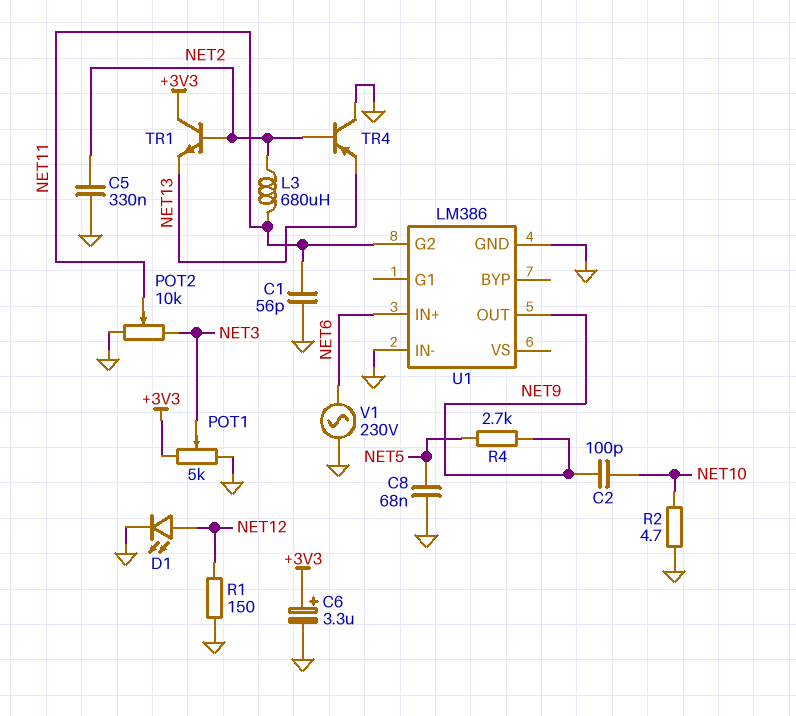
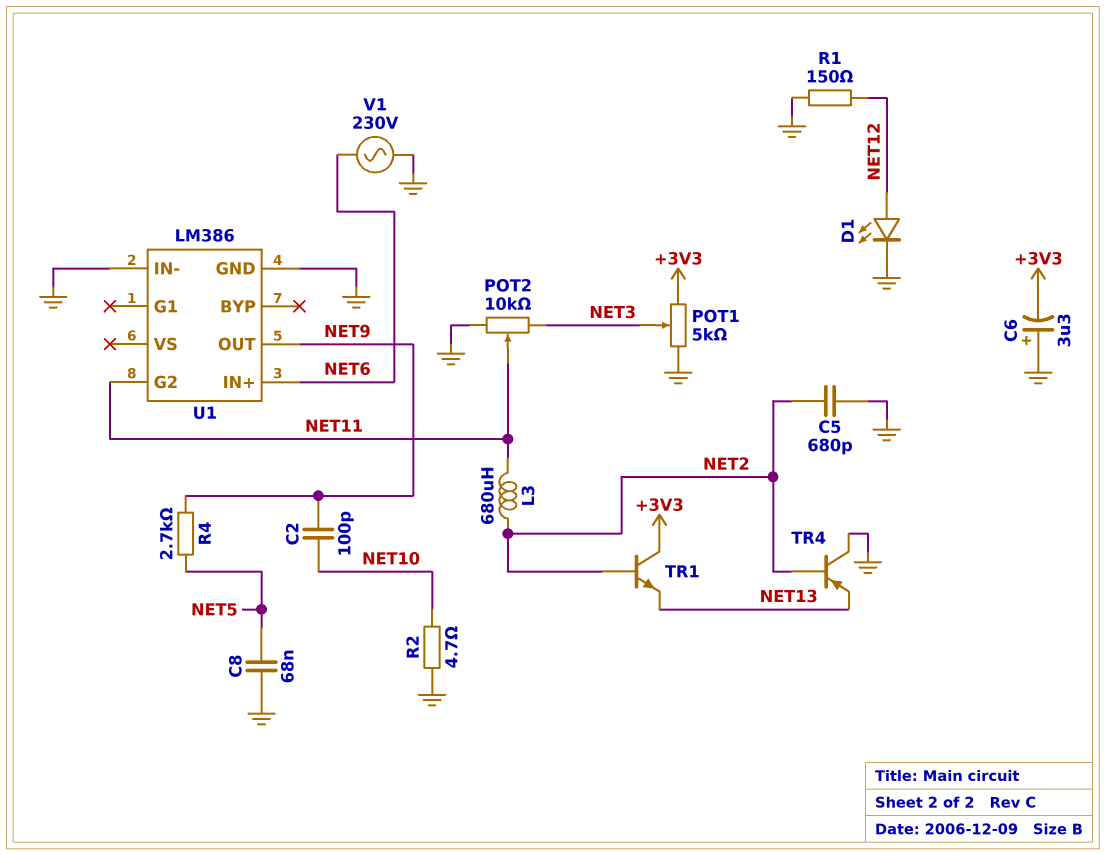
C1: 56pF (GND, NET11) -> none
C5: 330nF (GND, NET2) -> 680pF (GND, NET2)
C6: 3.3uF (plus +3V3, minus GND) -> 3.3uF (plus GND, minus +3V3)

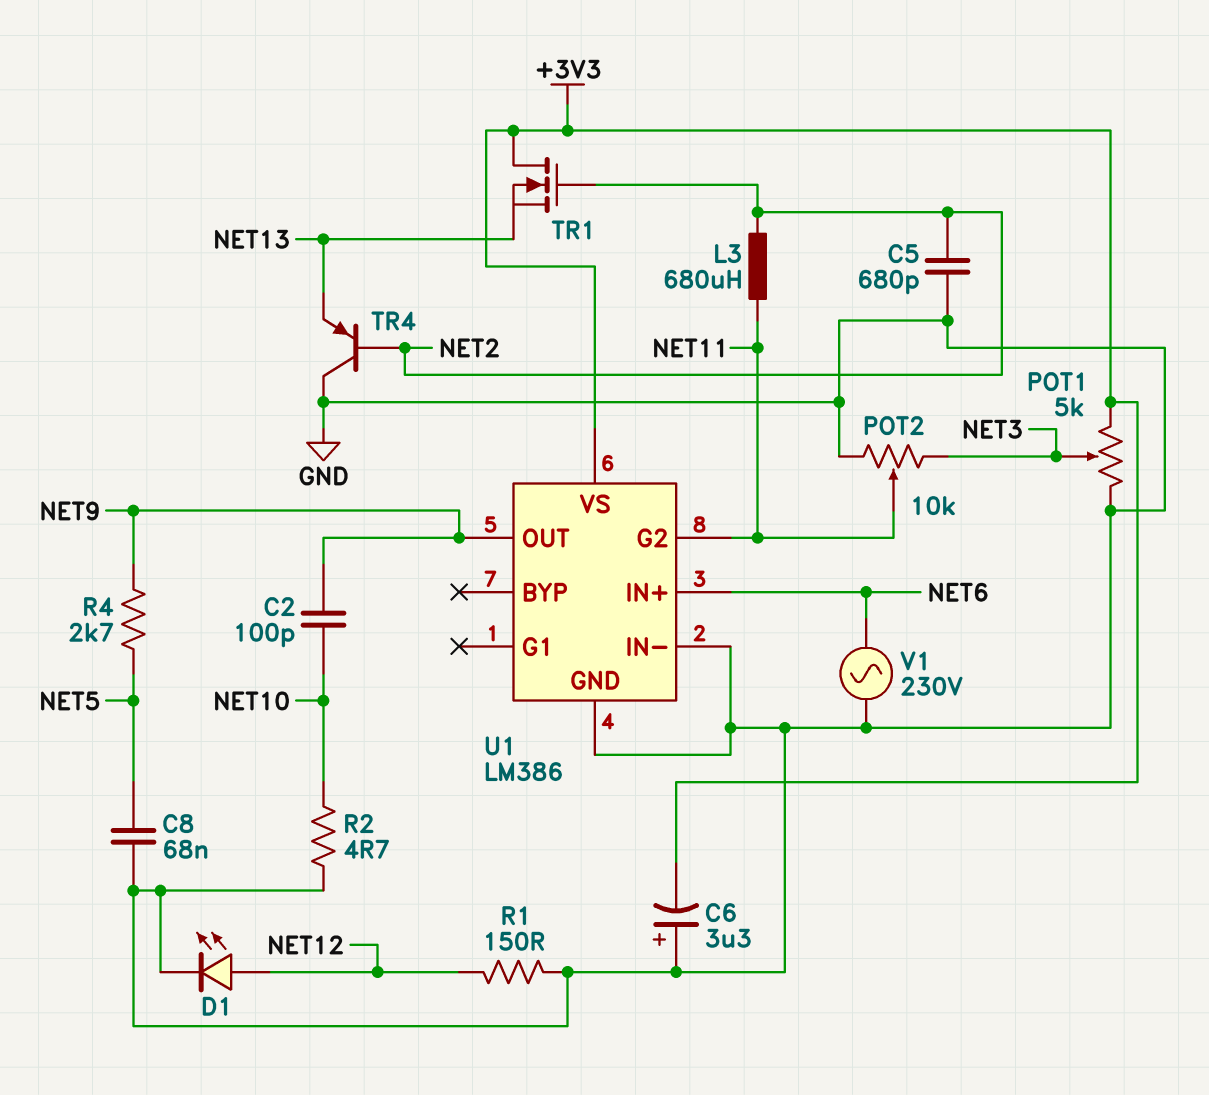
TR1: NPN (B NET2, C +3V3, E NET13) -> NMOS (G NET2, D +3V3, S NET13)
U1 pin VS: none -> +3V3

